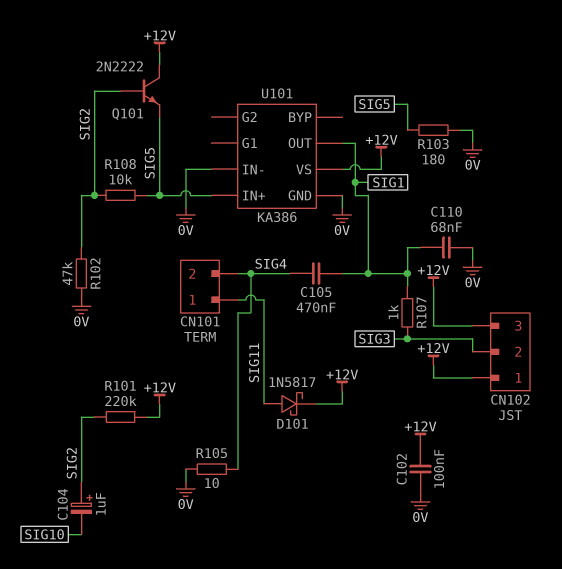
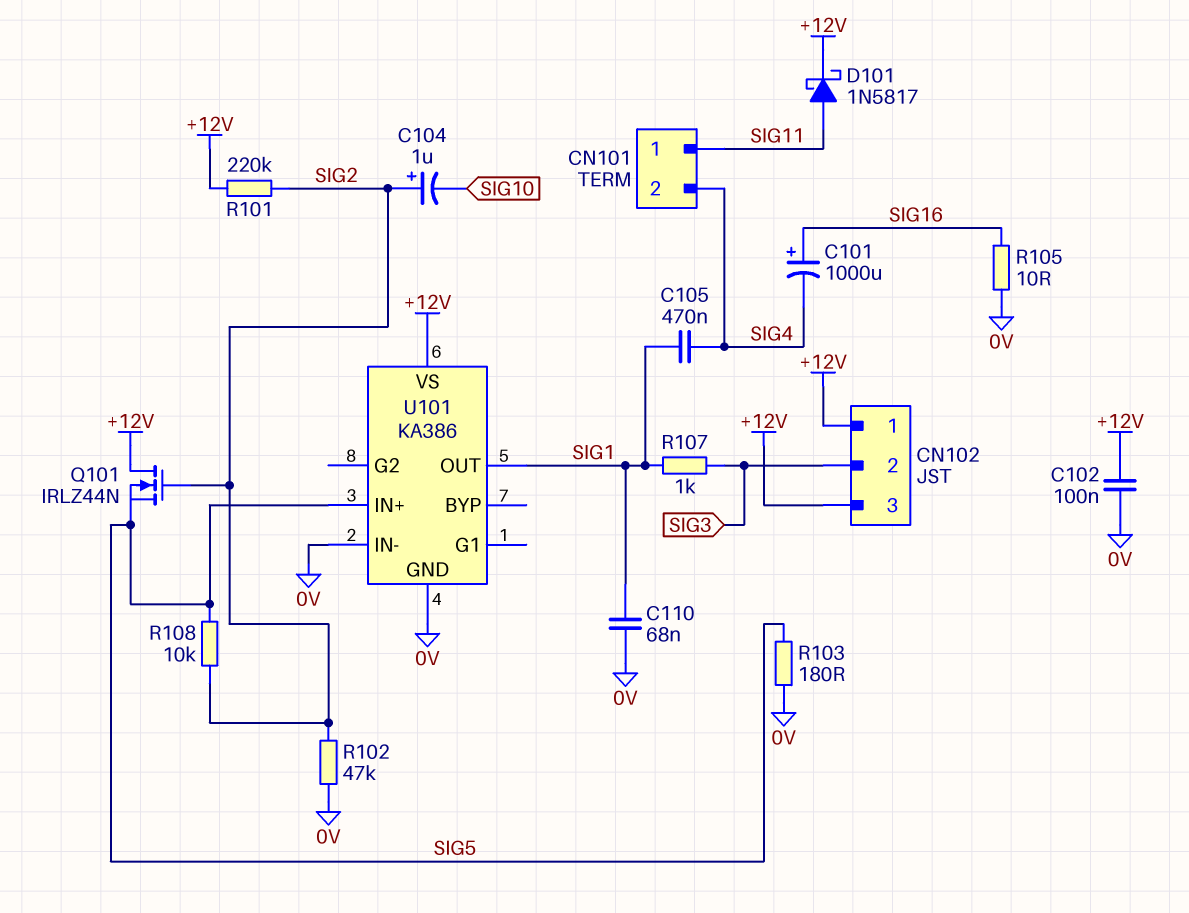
C101: none -> 1000uF (plus SIG16, minus SIG4)
Q101: NPN 2N2222 (B SIG2, C +12V, E SIG5) -> NMOS IRLZ44N (G SIG2, D +12V, S SIG5)
R105: 10 (0V, SIG4) -> 10 (0V, SIG16)

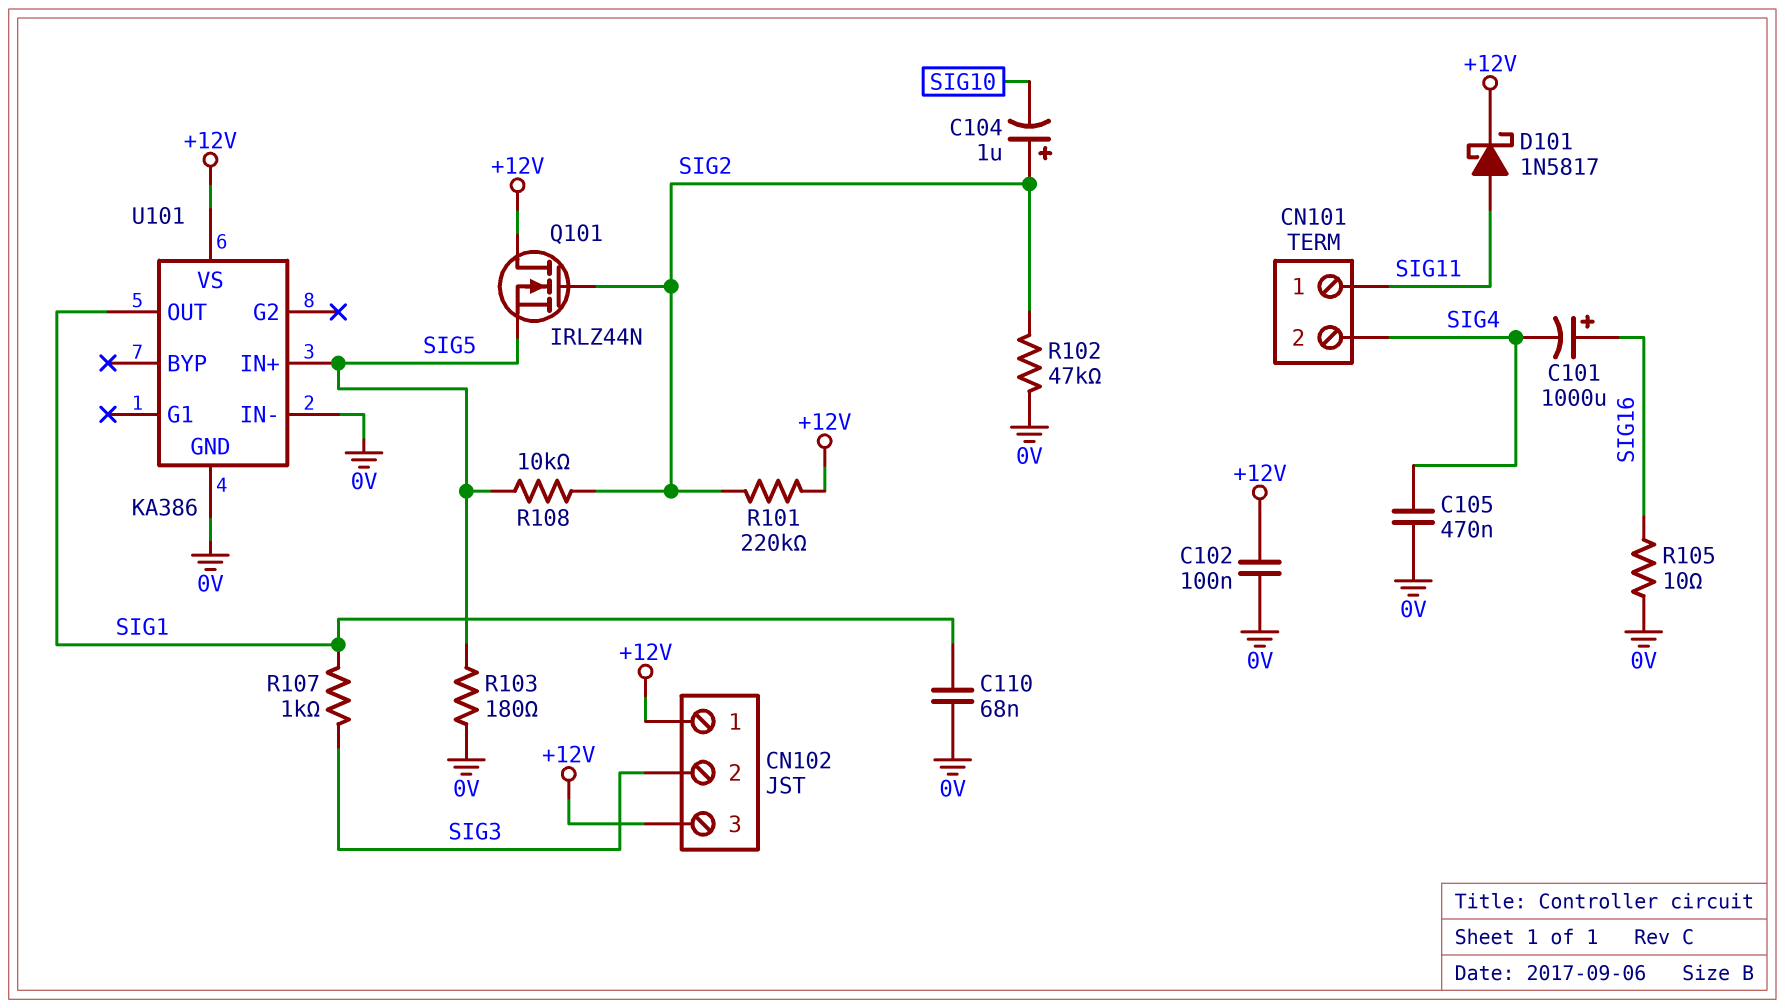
C105: 470nF (SIG1, SIG4) -> 470nF (0V, SIG4)

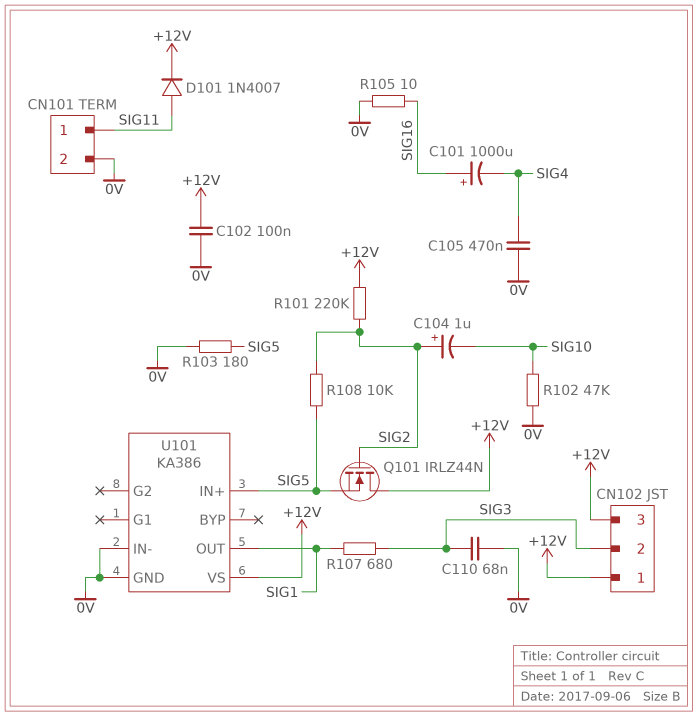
C110: 68nF (0V, SIG1) -> 68nF (0V, SIG3)
CN101 pin 2: SIG4 -> 0V
D101: schottky 1N5817 (A SIG11, K +12V) -> diode 1N4007 (A SIG11, K +12V)
R102: 47k (0V, SIG2) -> 47k (0V, SIG10)
R107: 1k (SIG1, SIG3) -> 680 (SIG1, SIG3)

